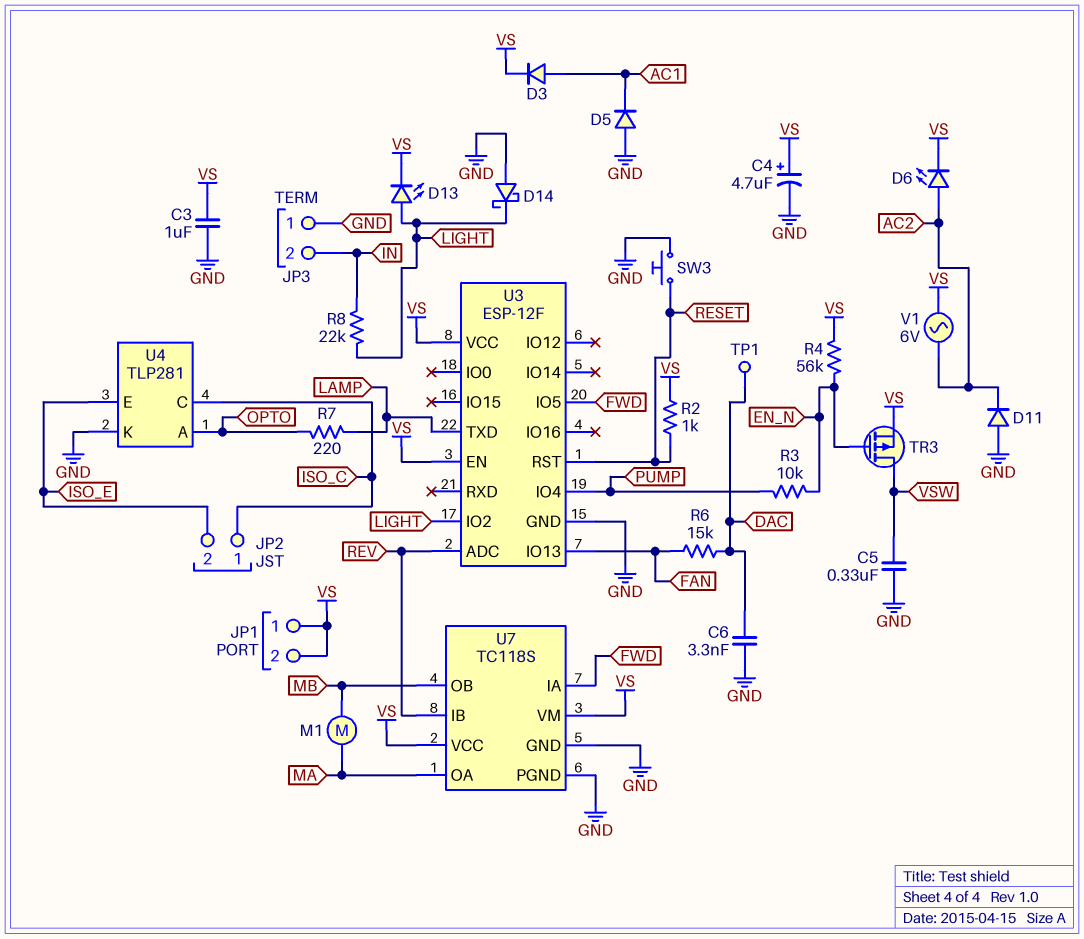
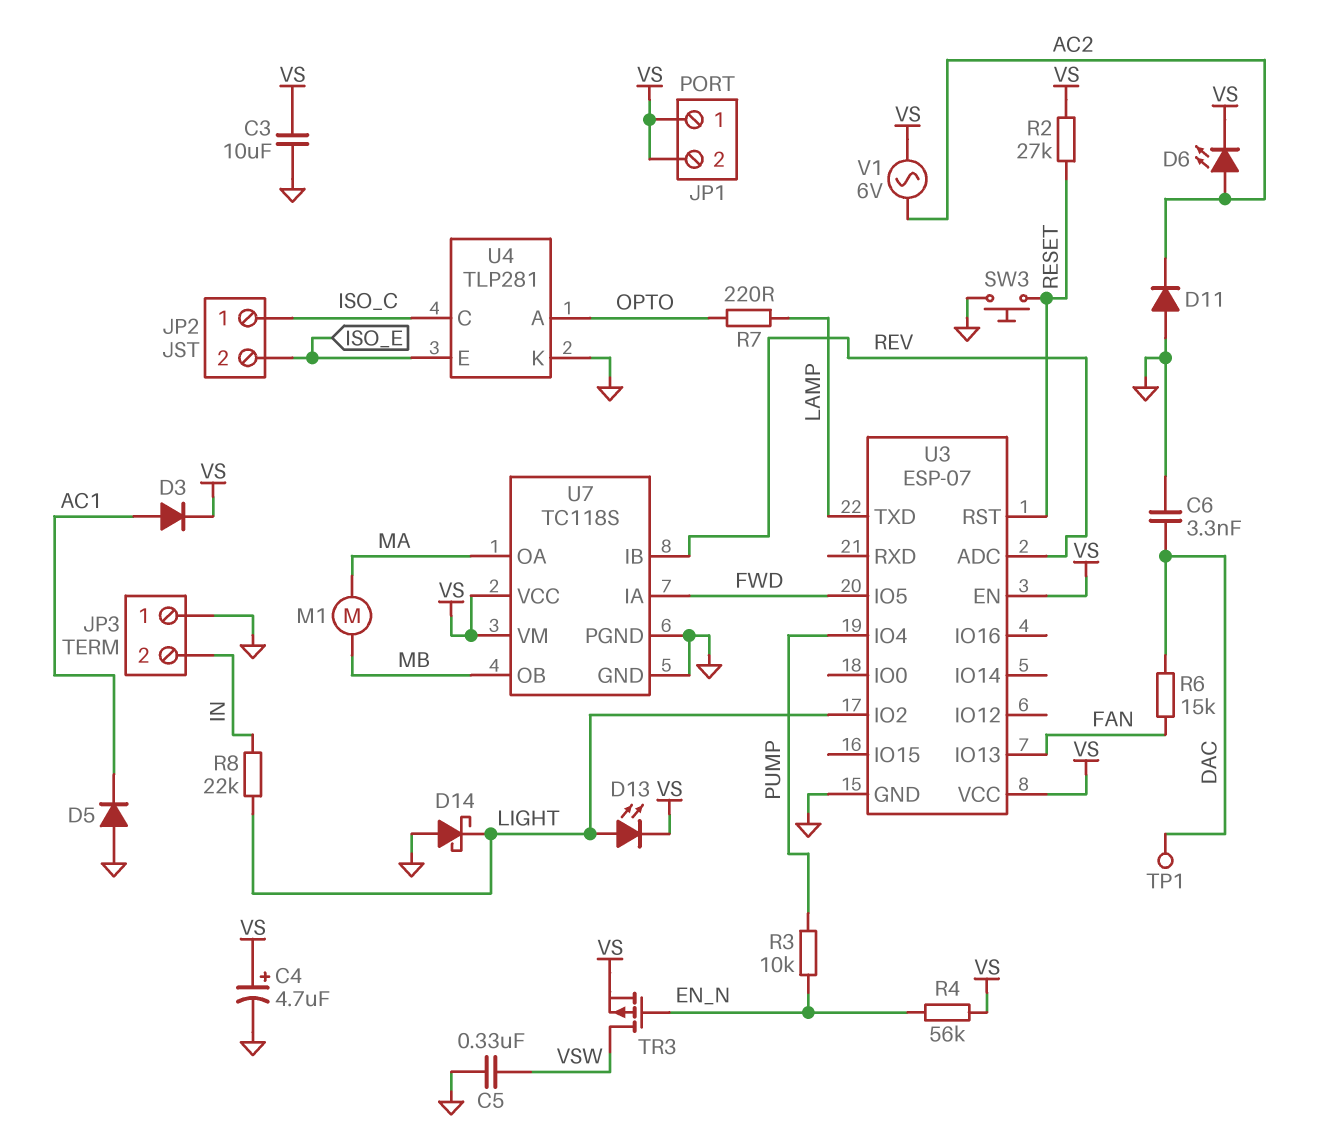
C3: 1uF (GND, VS) -> 10uF (GND, VS)
R2: 1k (RESET, VS) -> 27k (RESET, VS)
U3: ESP-12F -> ESP-07

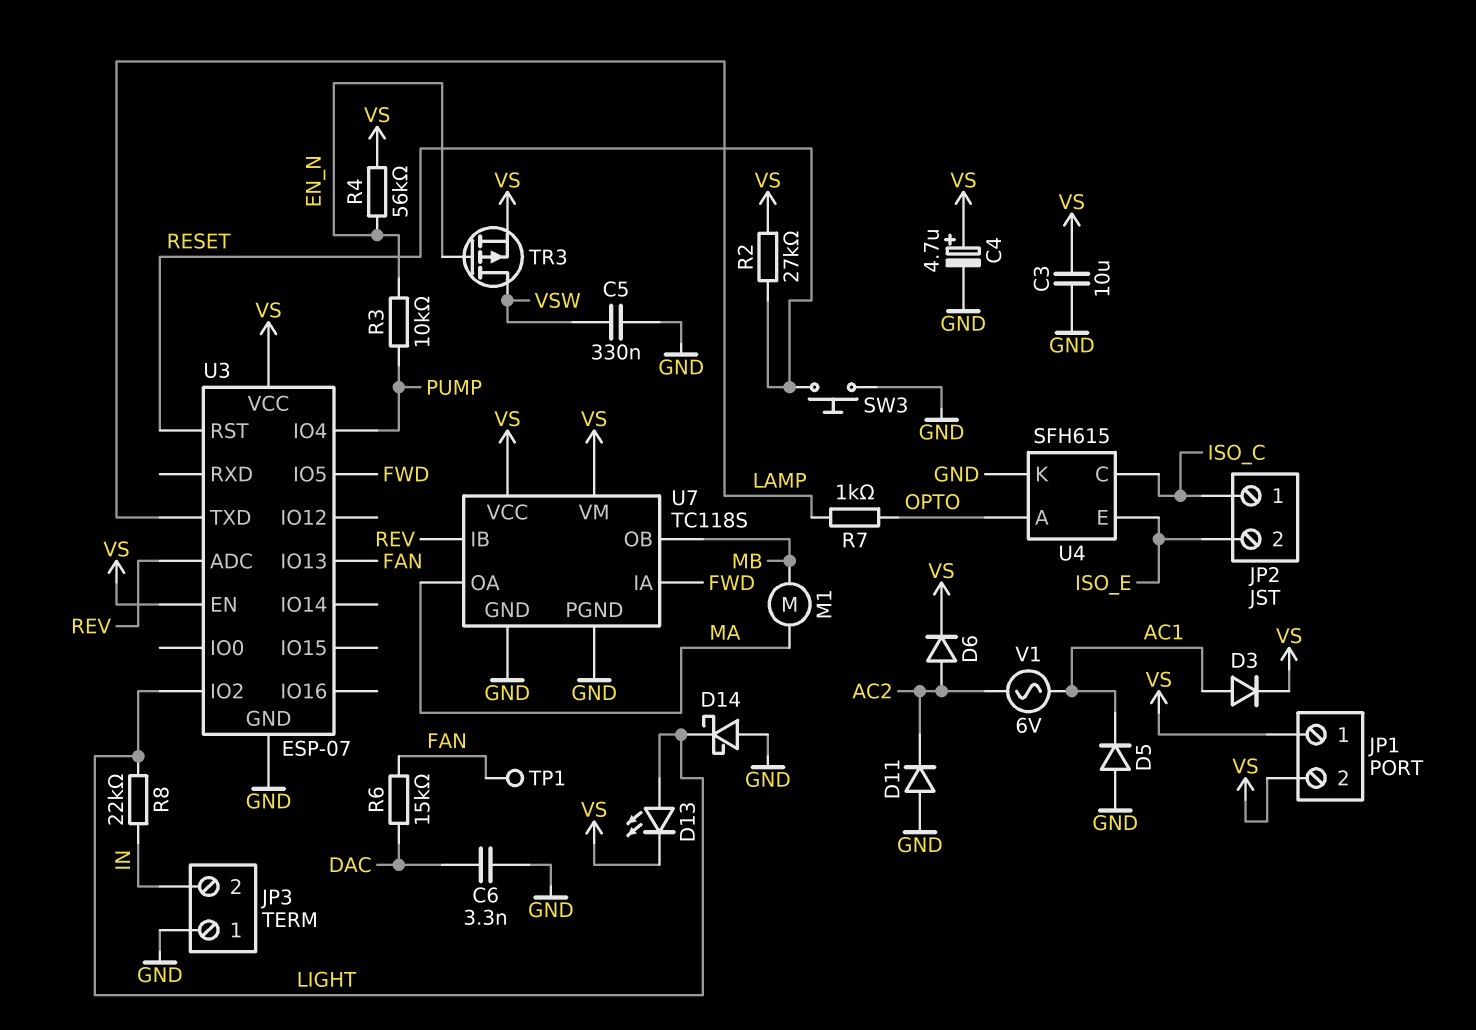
D6: LED (A AC2, K VS) -> diode (A AC2, K VS)
R7: 220 (LAMP, OPTO) -> 1k (LAMP, OPTO)
TP1: test point (DAC) -> test point (FAN)
U4: TLP281 -> SFH615
V1: AC 6V (AC2, VS) -> AC 6V (AC1, AC2)

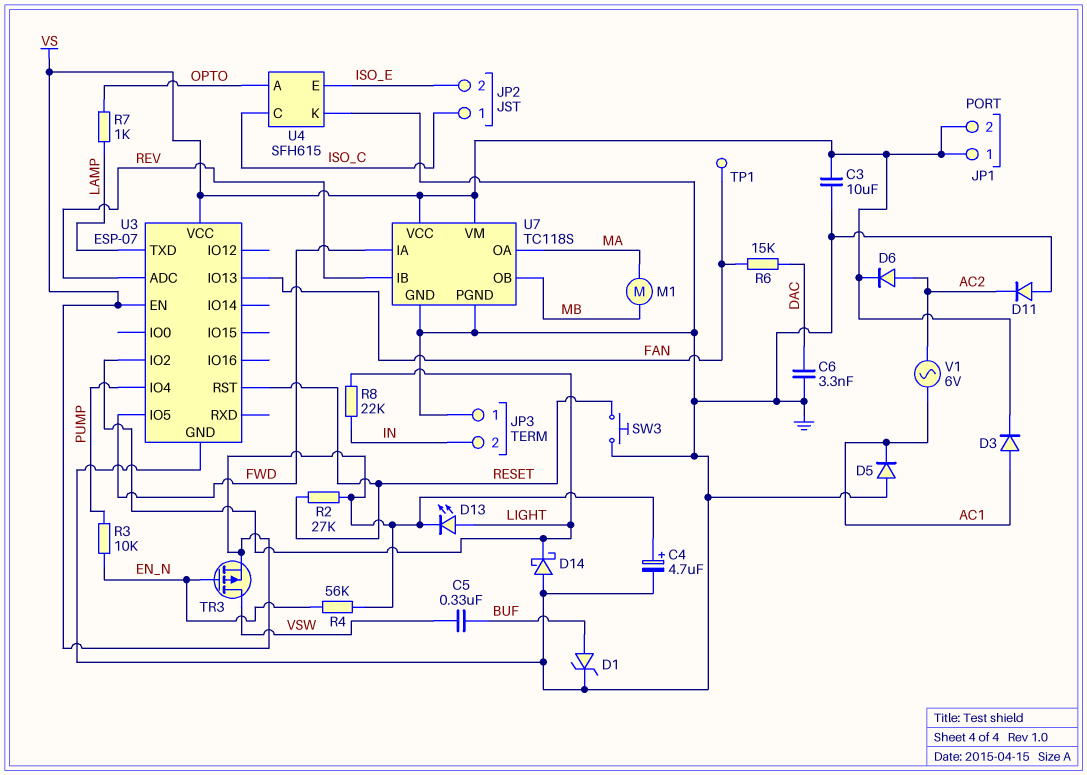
C5: 330nF (GND, VSW) -> 330nF (BUF, VSW)
D1: none -> zener (A BUF, K GND)

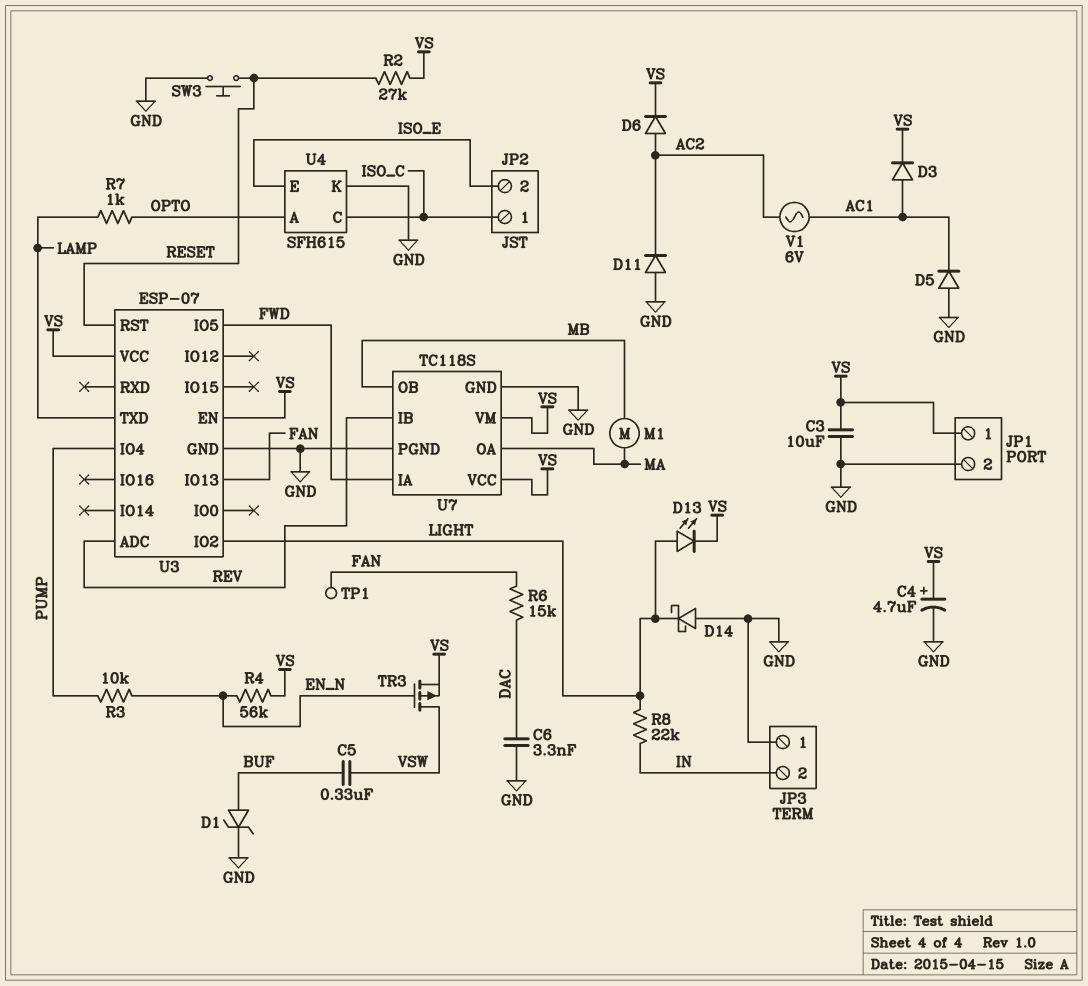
JP1 pin 2: VS -> GND

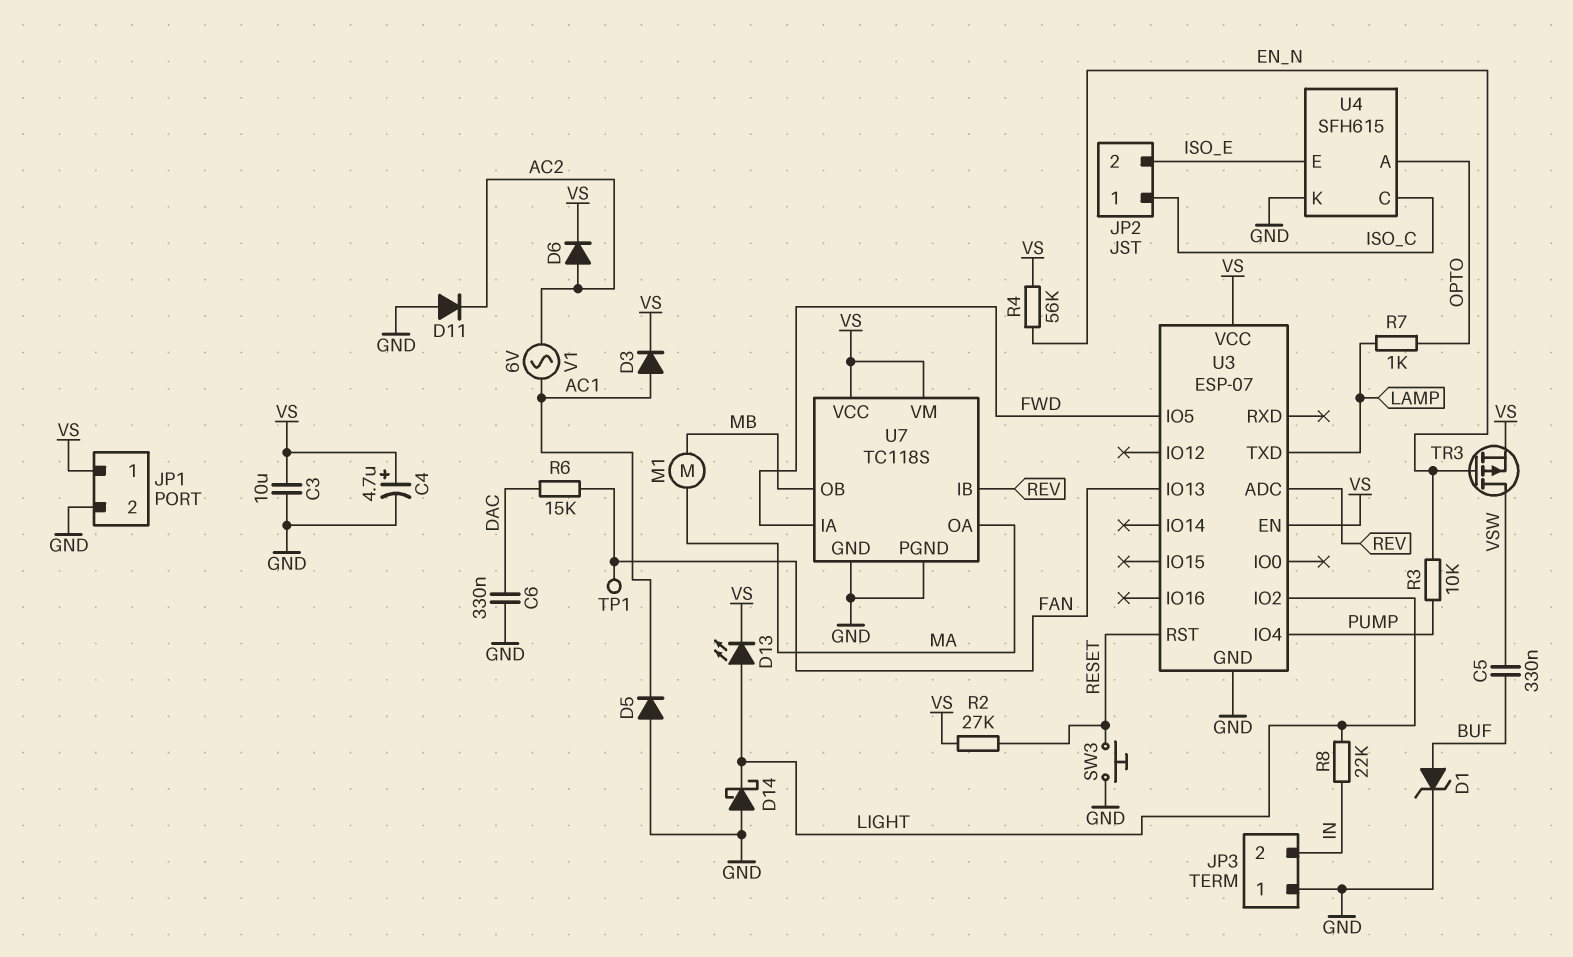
C6: 3.3nF (DAC, GND) -> 330nF (DAC, GND)

